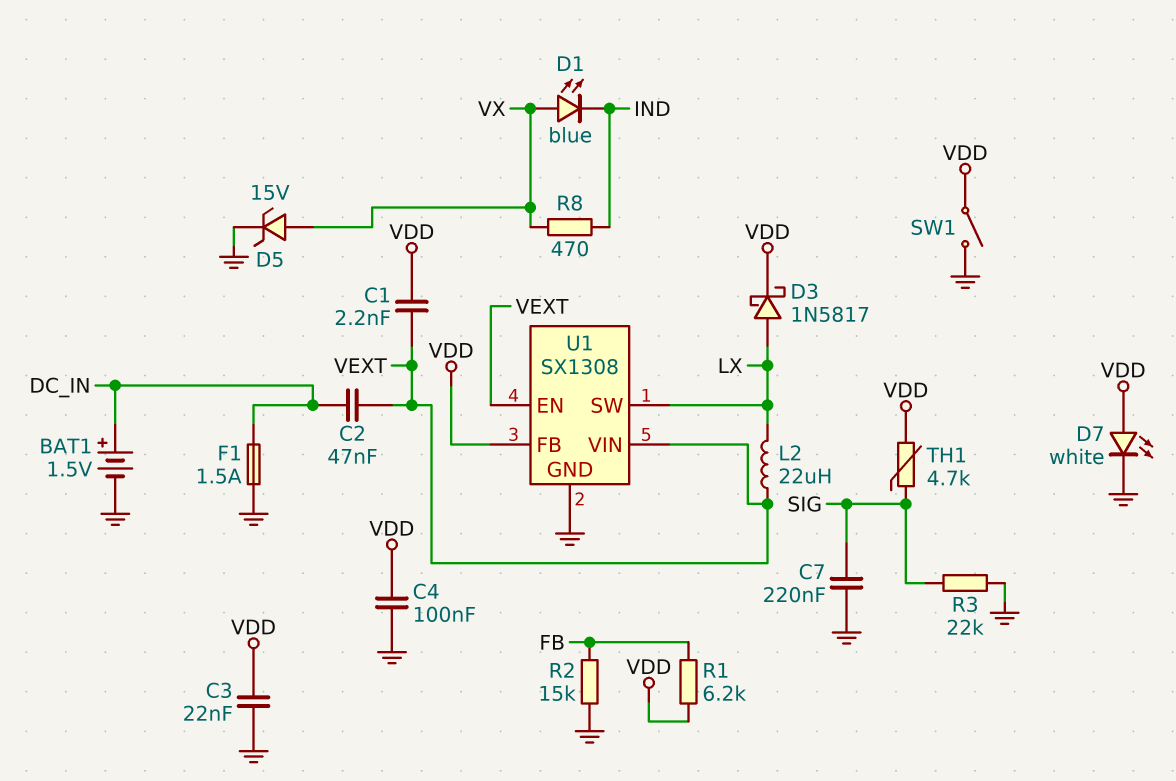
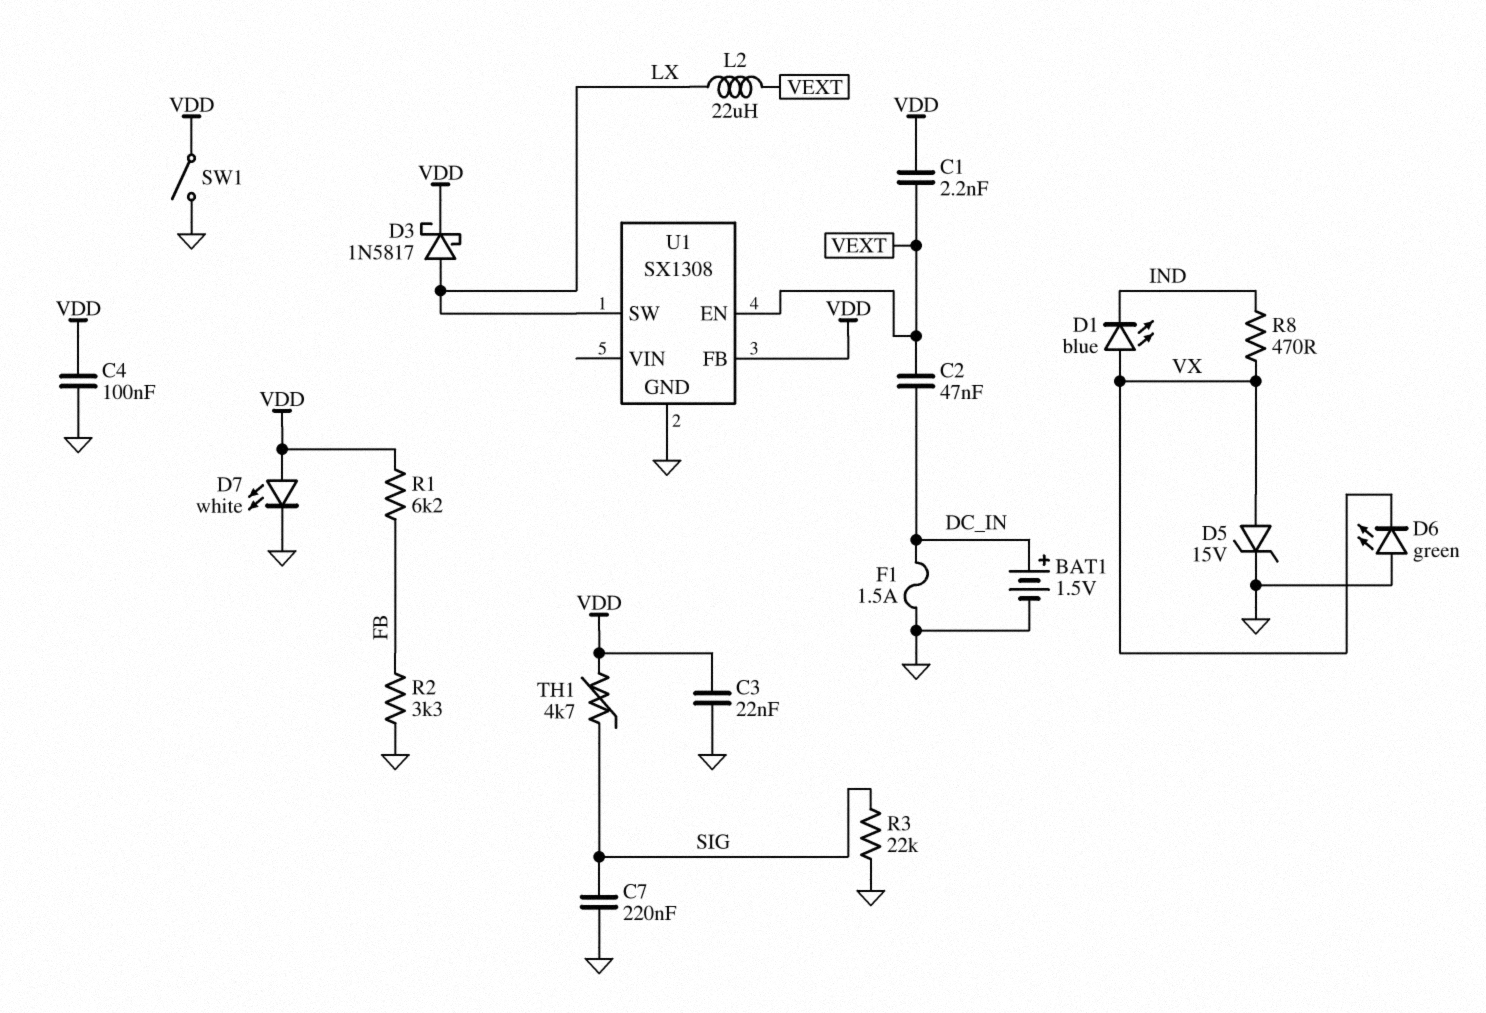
D6: none -> LED green (A GND, K VX)
R2: 15k (FB, GND) -> 3.3k (FB, GND)
U1 pin VIN: VEXT -> none

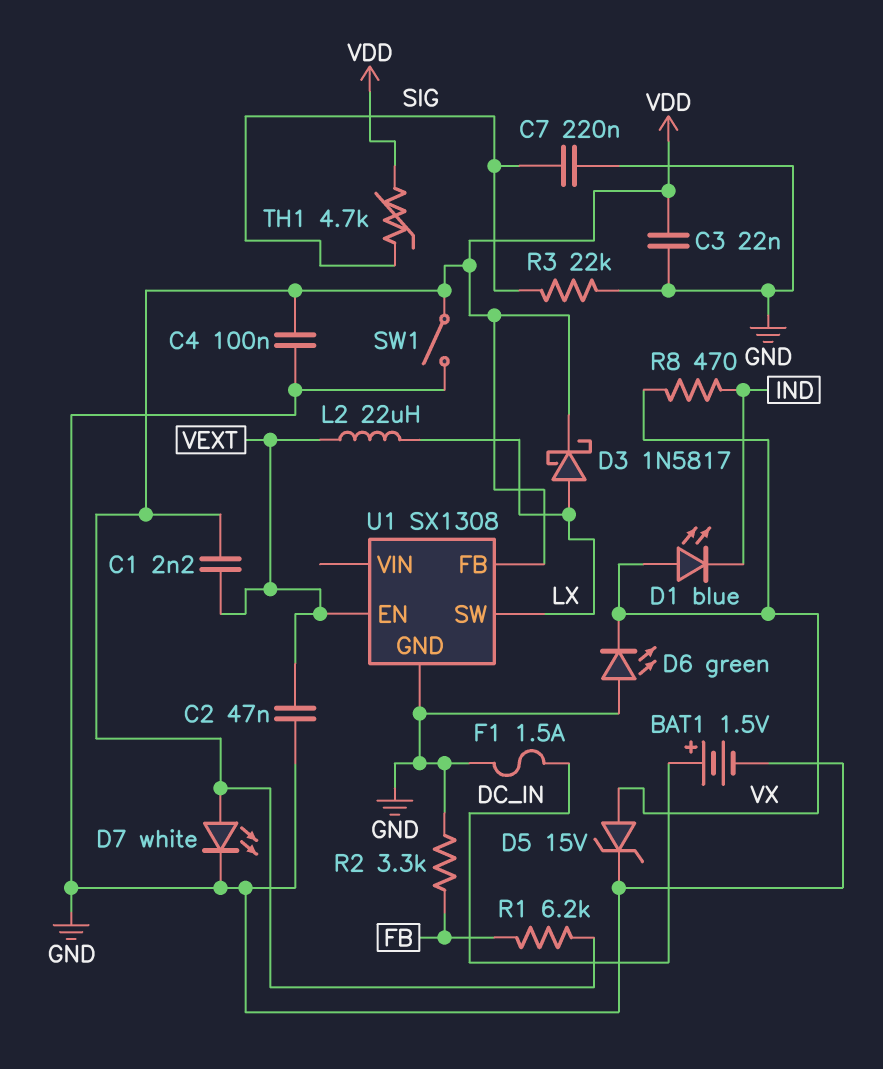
C2: 47nF (DC_IN, VEXT) -> 47nF (GND, VEXT)

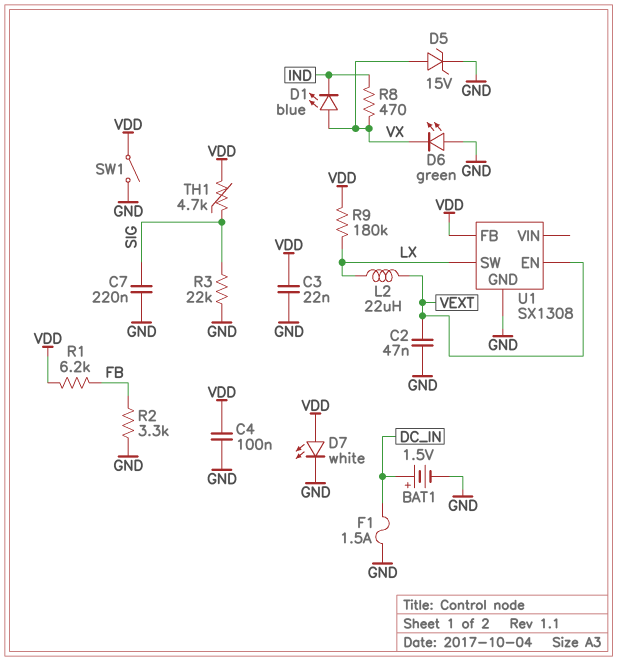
C1: 2.2nF (VDD, VEXT) -> none
D3: schottky 1N5817 (A LX, K VDD) -> none
R9: none -> 180k (LX, VDD)

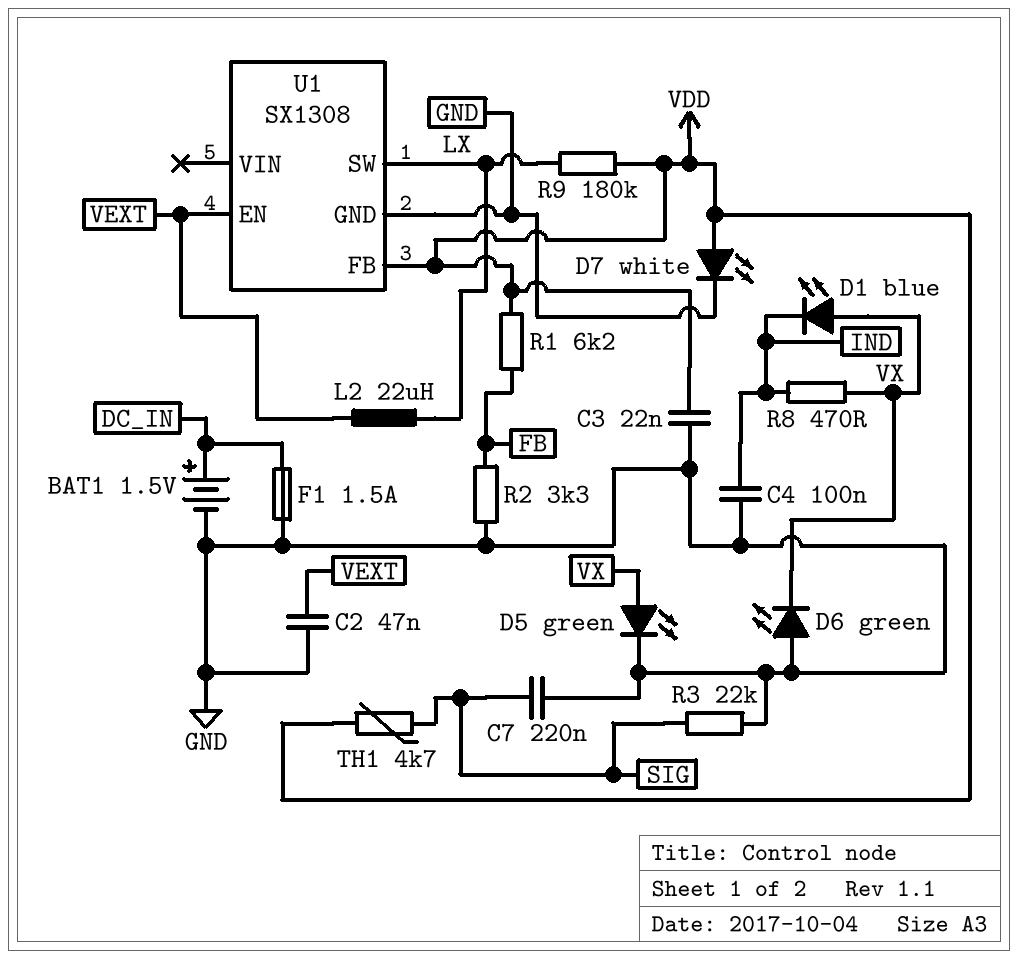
C4: 100nF (GND, VDD) -> 100nF (GND, IND)
D5: zener 15V (A VX, K GND) -> LED green (A VX, K GND)
SW1: switch (GND, VDD) -> none

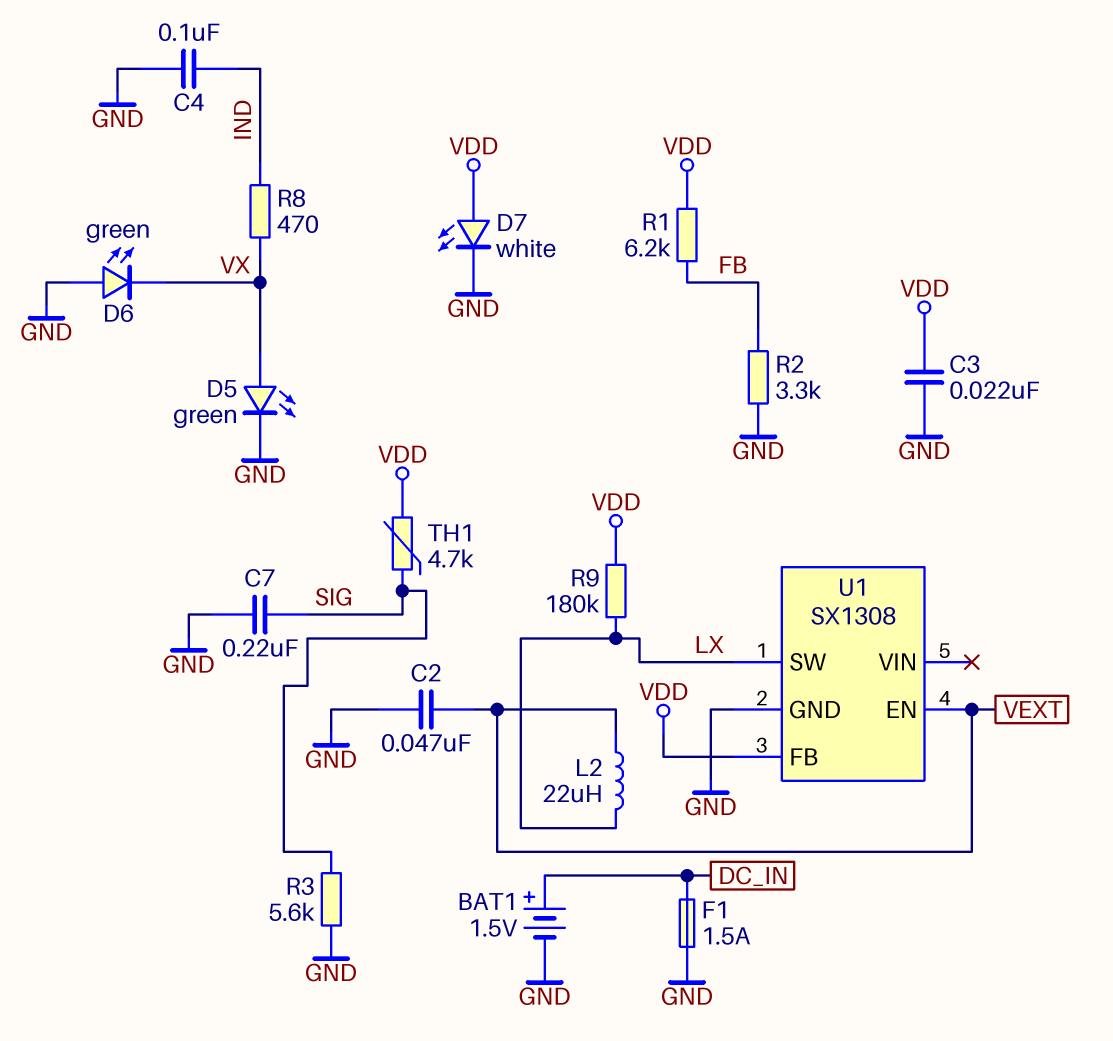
D1: LED blue (A VX, K IND) -> none
R3: 22k (GND, SIG) -> 5.6k (GND, SIG)

